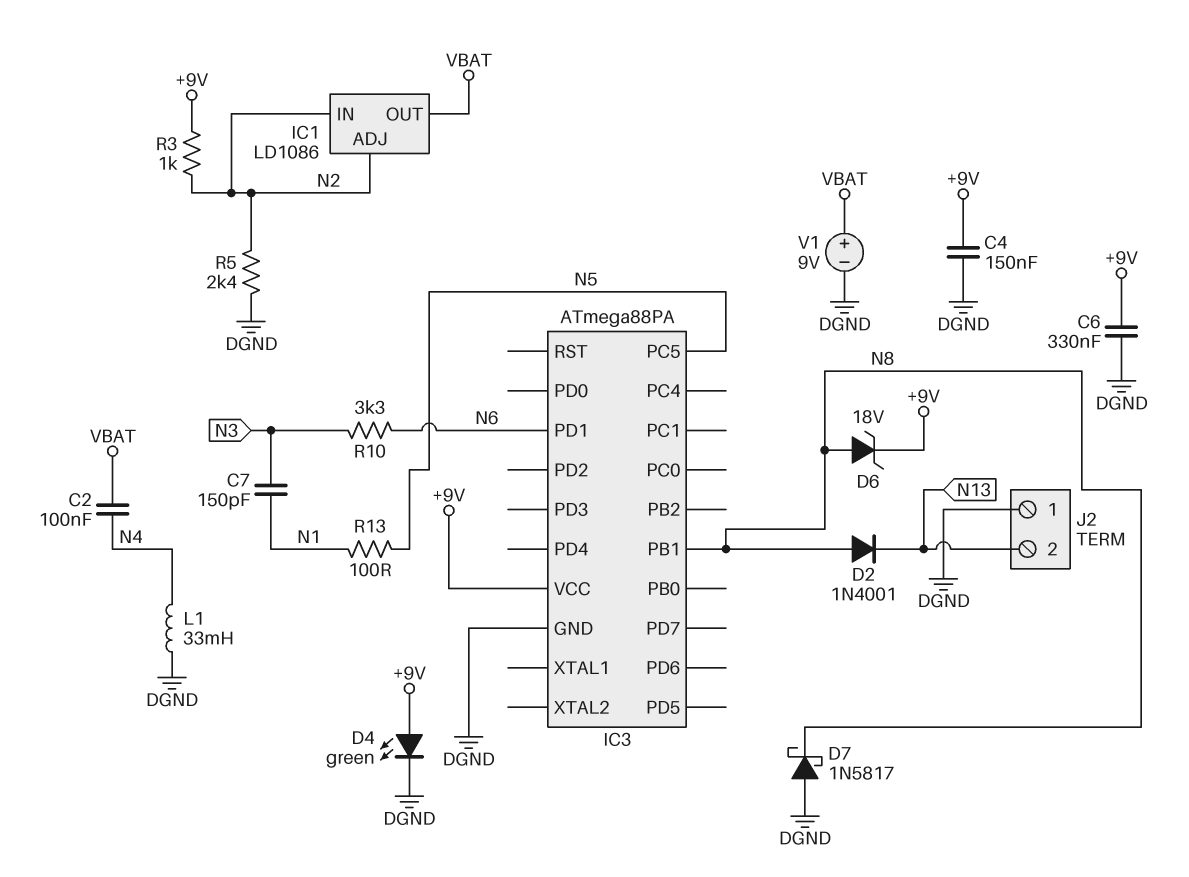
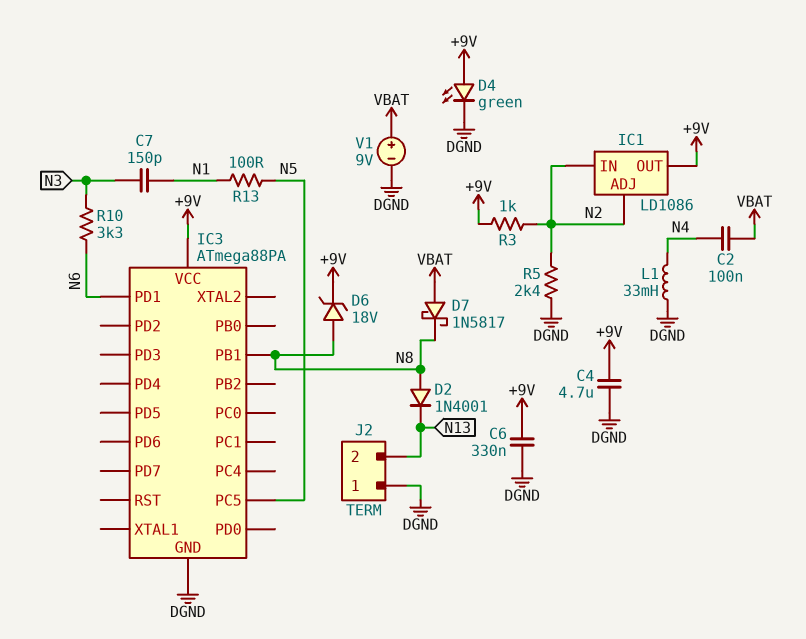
C4: 150nF (+9V, DGND) -> 4.7uF (+9V, DGND)
D7: schottky 1N5817 (A DGND, K N8) -> schottky 1N5817 (A VBAT, K N8)
IC1 pin OUT: VBAT -> +9V

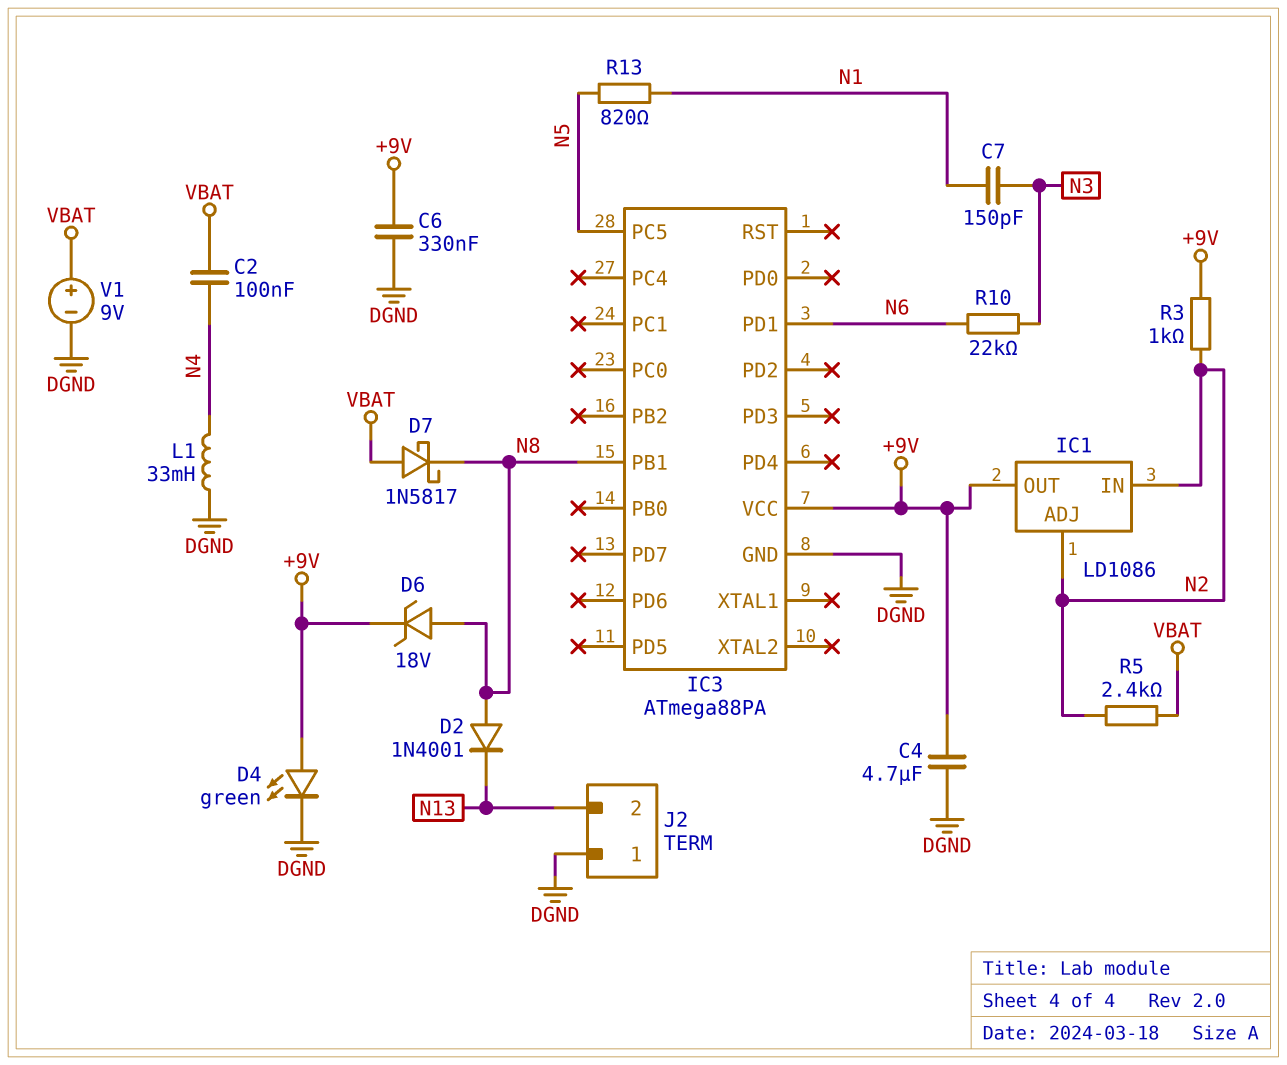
R5: 2.4k (DGND, N2) -> 2.4k (N2, VBAT)
R10: 3.3k (N3, N6) -> 22k (N3, N6)
R13: 100 (N1, N5) -> 820 (N1, N5)

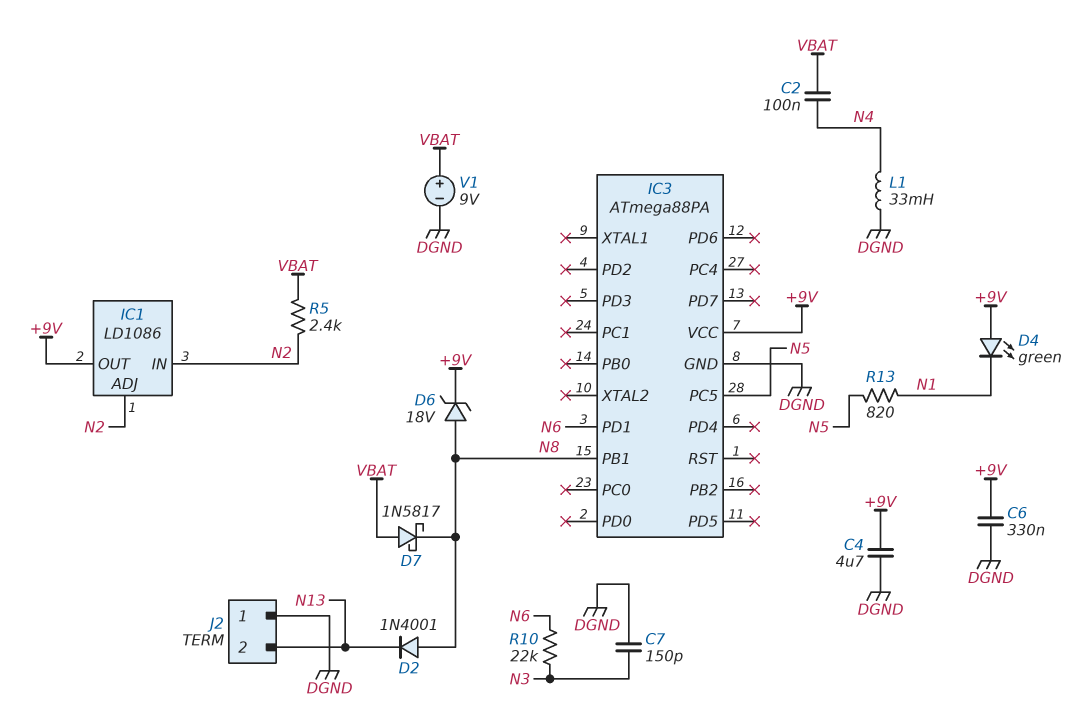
C7: 150pF (N1, N3) -> 150pF (DGND, N3)
D4: LED green (A +9V, K DGND) -> LED green (A +9V, K N1)
R3: 1k (+9V, N2) -> none

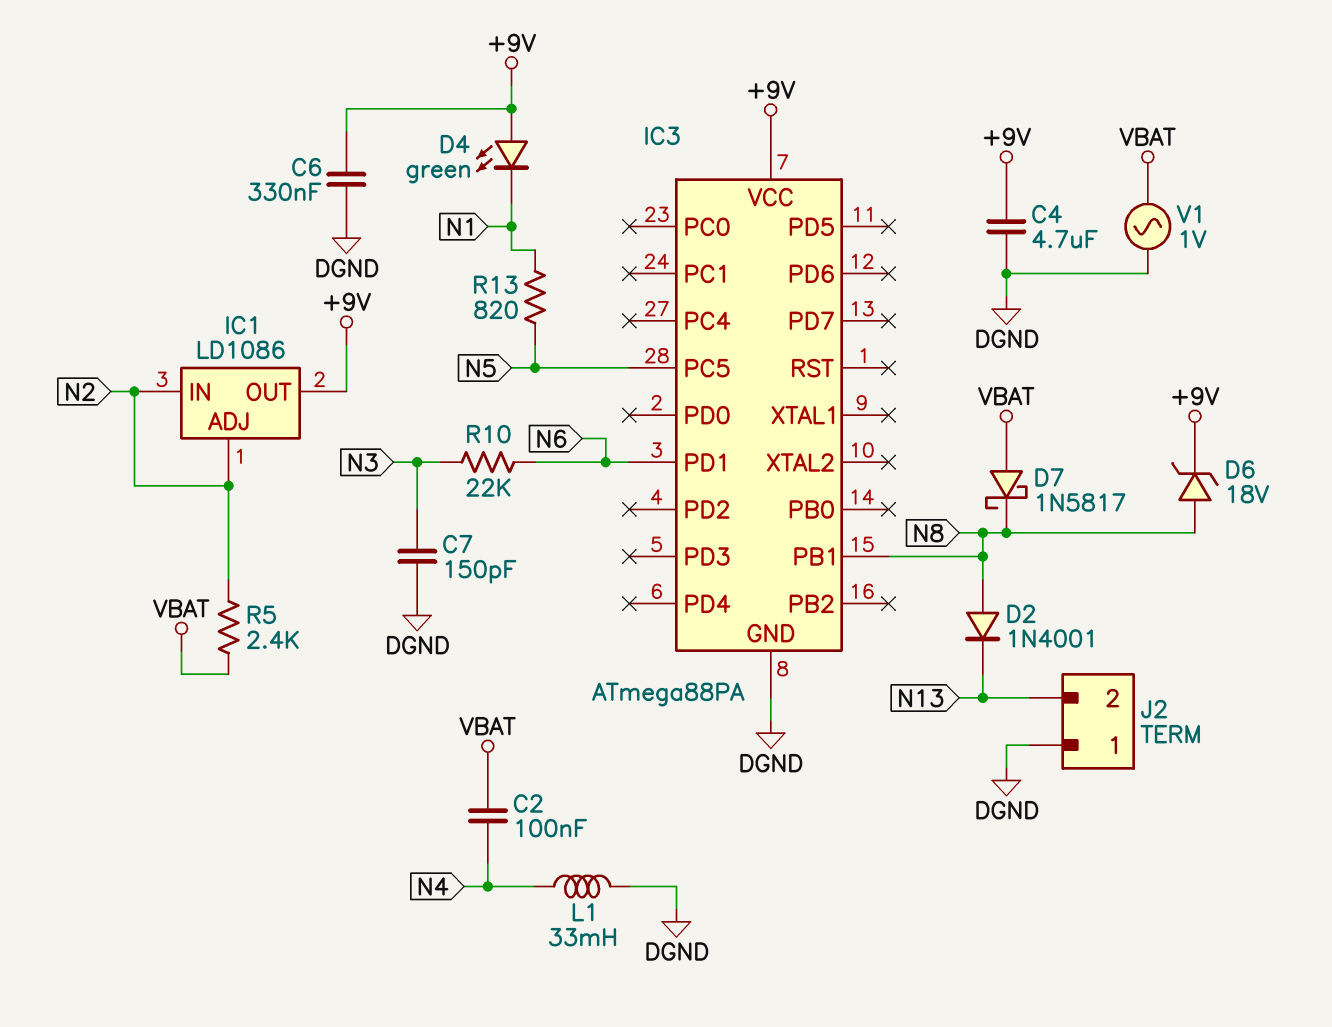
V1: 9V (plus VBAT, minus DGND) -> AC 1V (DGND, VBAT)

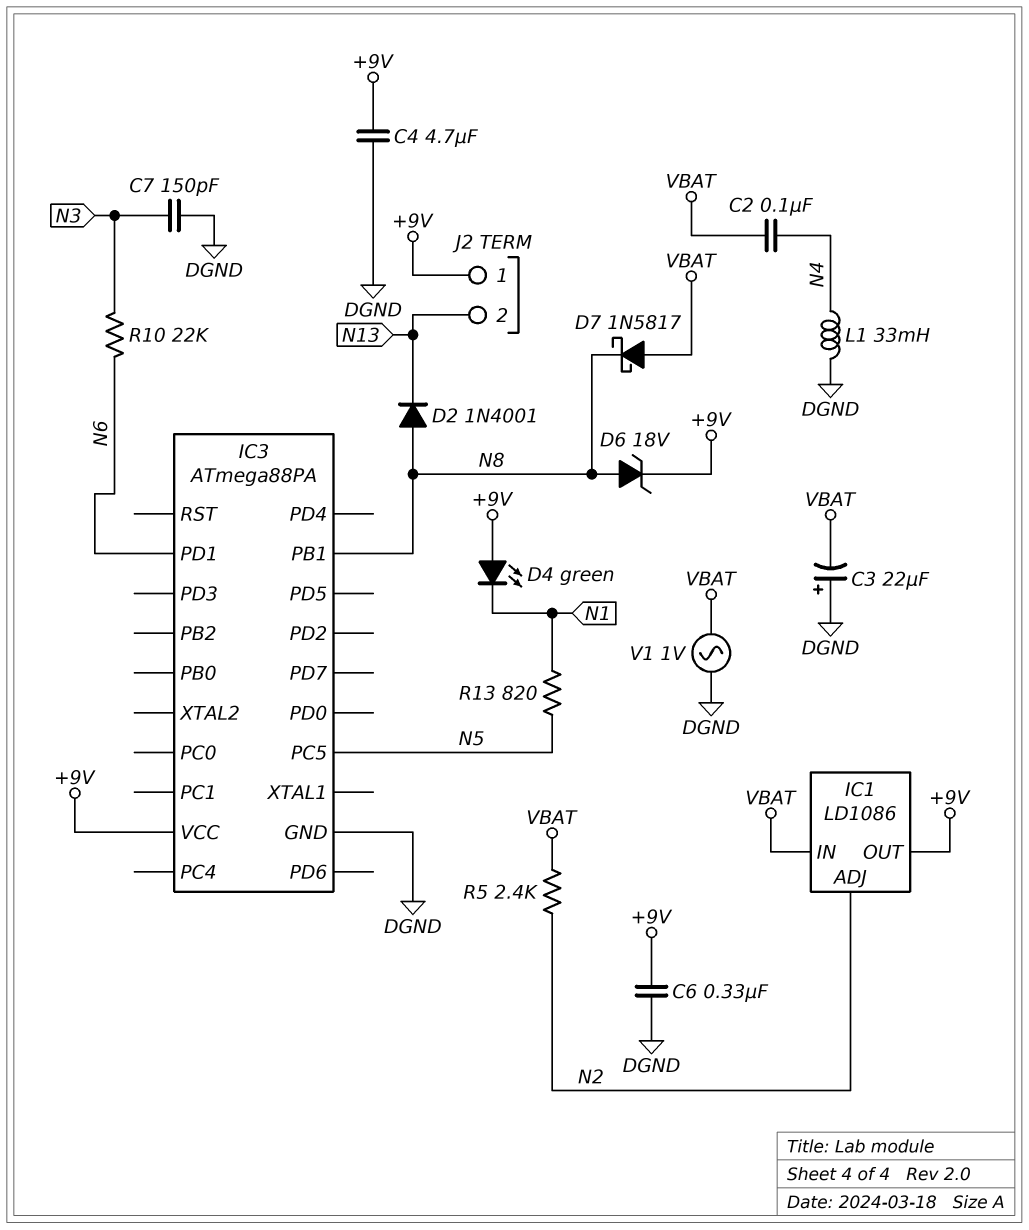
C3: none -> 22uF (plus DGND, minus VBAT)
IC1 pin IN: N2 -> VBAT
J2 pin 1: DGND -> +9V

